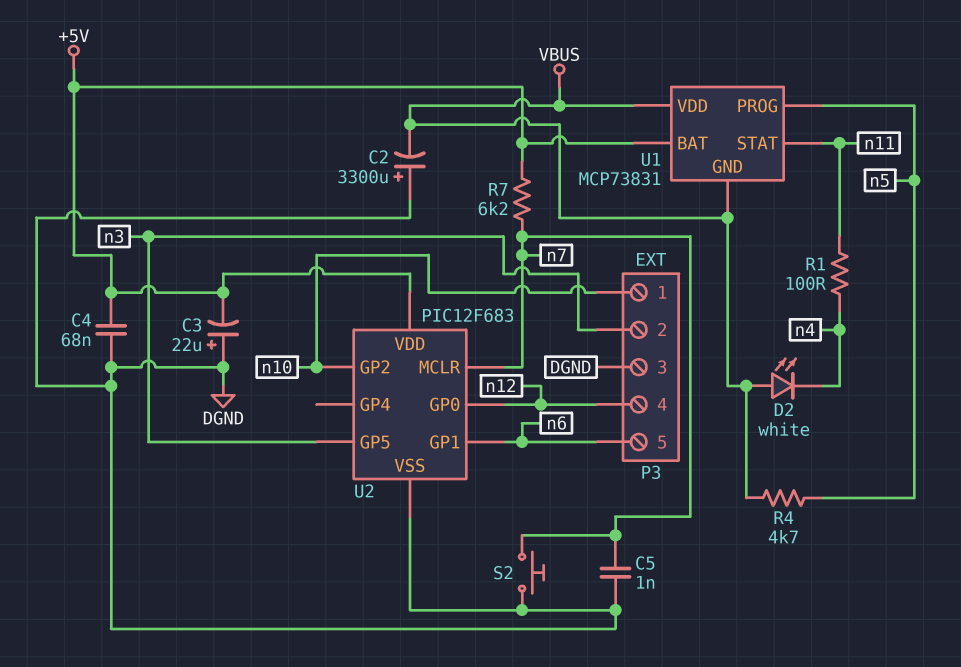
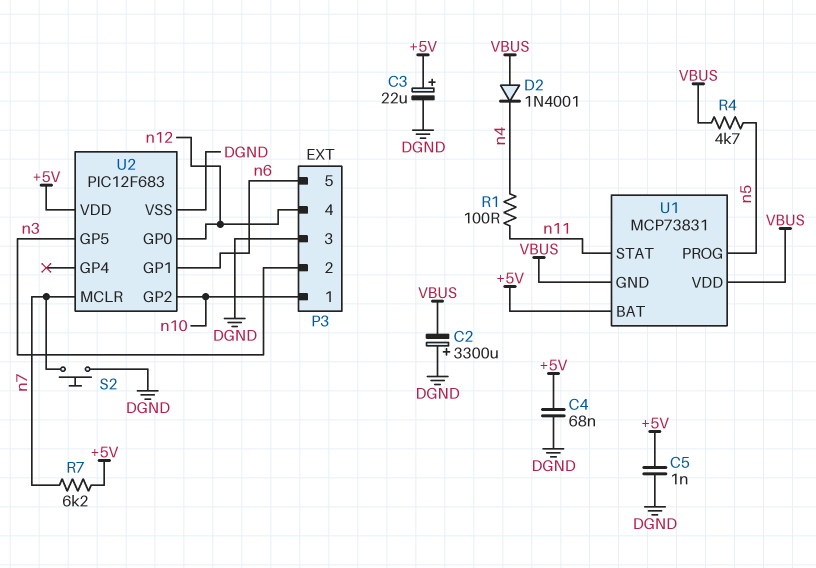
C3: 22uF (plus DGND, minus +5V) -> 22uF (plus +5V, minus DGND)
C5: 1nF (DGND, n7) -> 1nF (+5V, DGND)
D2: LED white (A VBUS, K n4) -> diode 1N4001 (A VBUS, K n4)

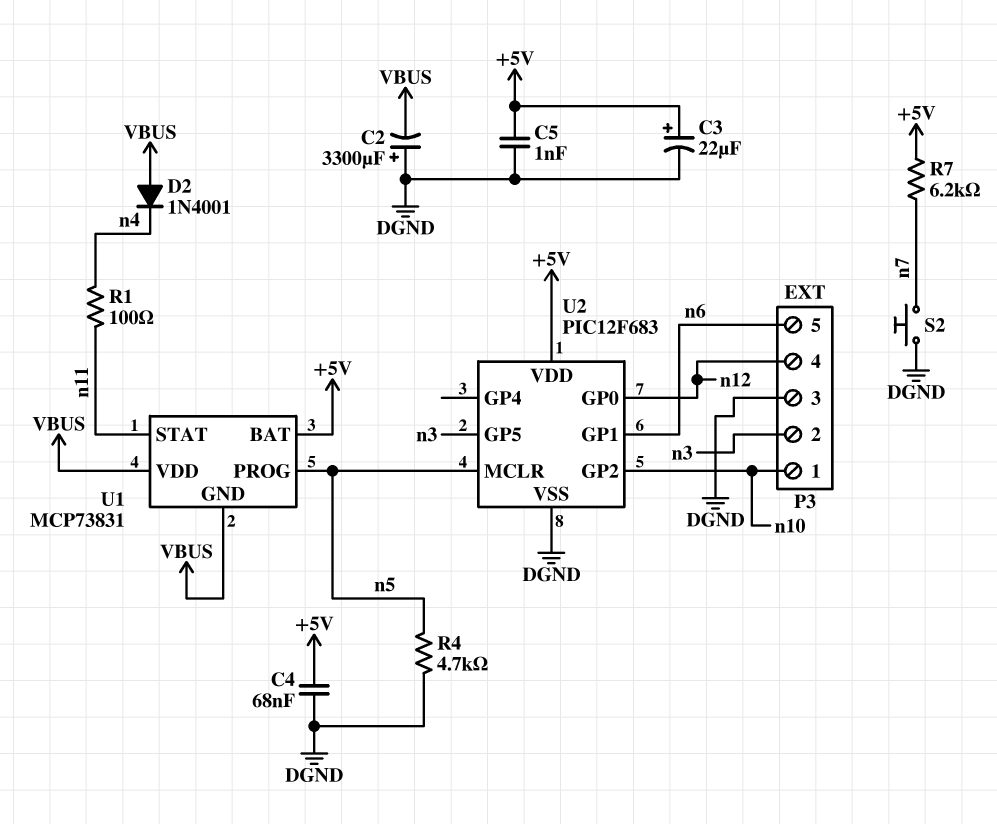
R4: 4.7k (VBUS, n5) -> 4.7k (DGND, n5)
U2 pin MCLR: n7 -> n5

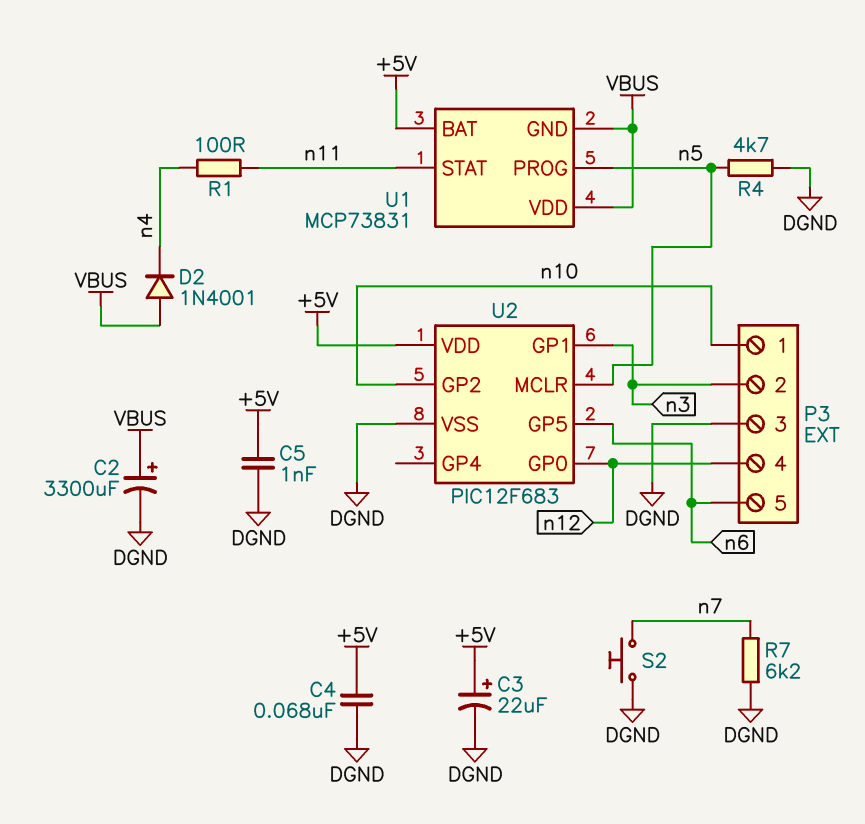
C2: 3300uF (plus DGND, minus VBUS) -> 3300uF (plus VBUS, minus DGND)
R7: 6.2k (+5V, n7) -> 6.2k (DGND, n7)
U2 pin GP1: n6 -> n3
U2 pin GP5: n3 -> n6

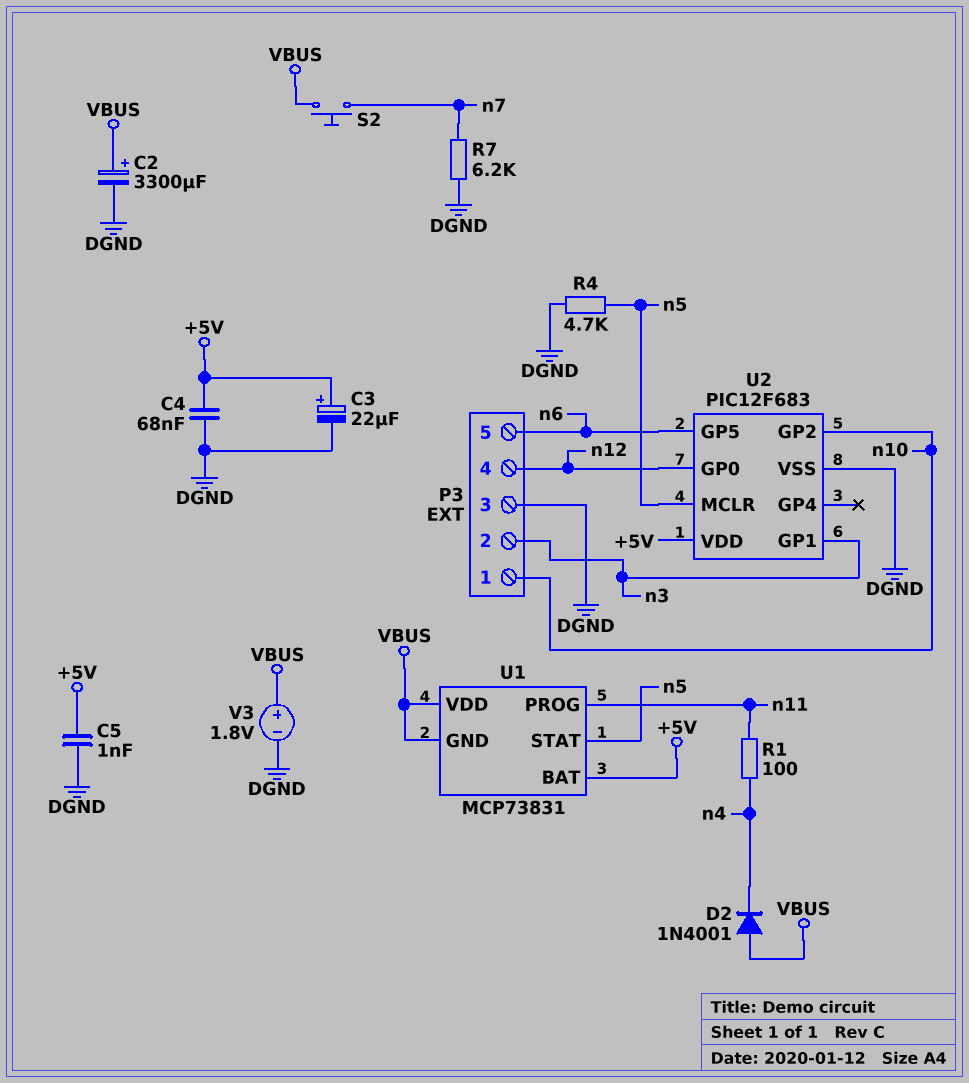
S2: button (DGND, n7) -> button (VBUS, n7)
U1 pin PROG: n5 -> n11
U1 pin STAT: n11 -> n5
V3: none -> 1.8V (plus VBUS, minus DGND)

